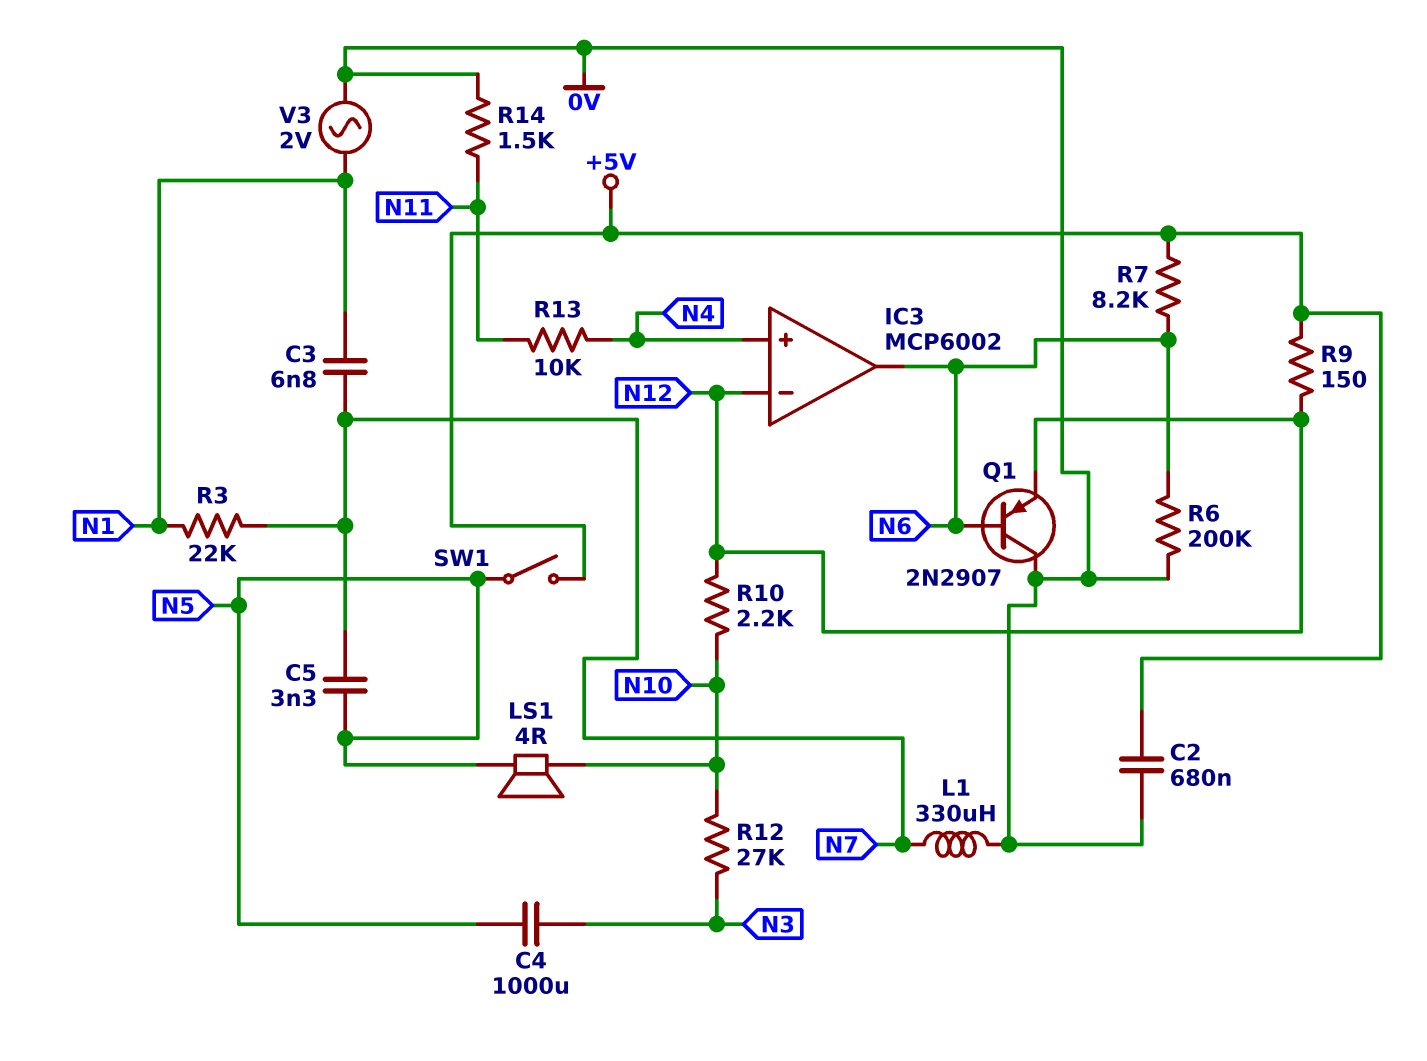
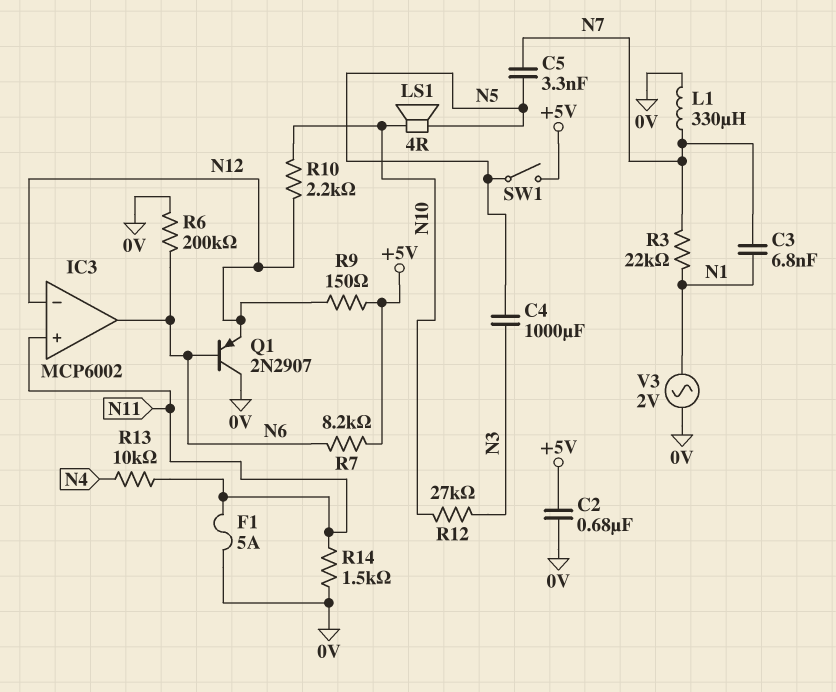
F1: none -> 5A (0V, N11)
IC3 pin in+: N4 -> N11

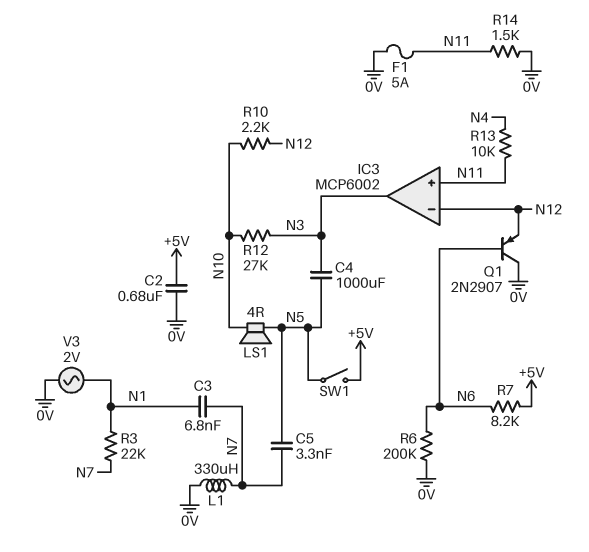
IC3 pin out: N6 -> N3
R9: 150 (+5V, N12) -> none

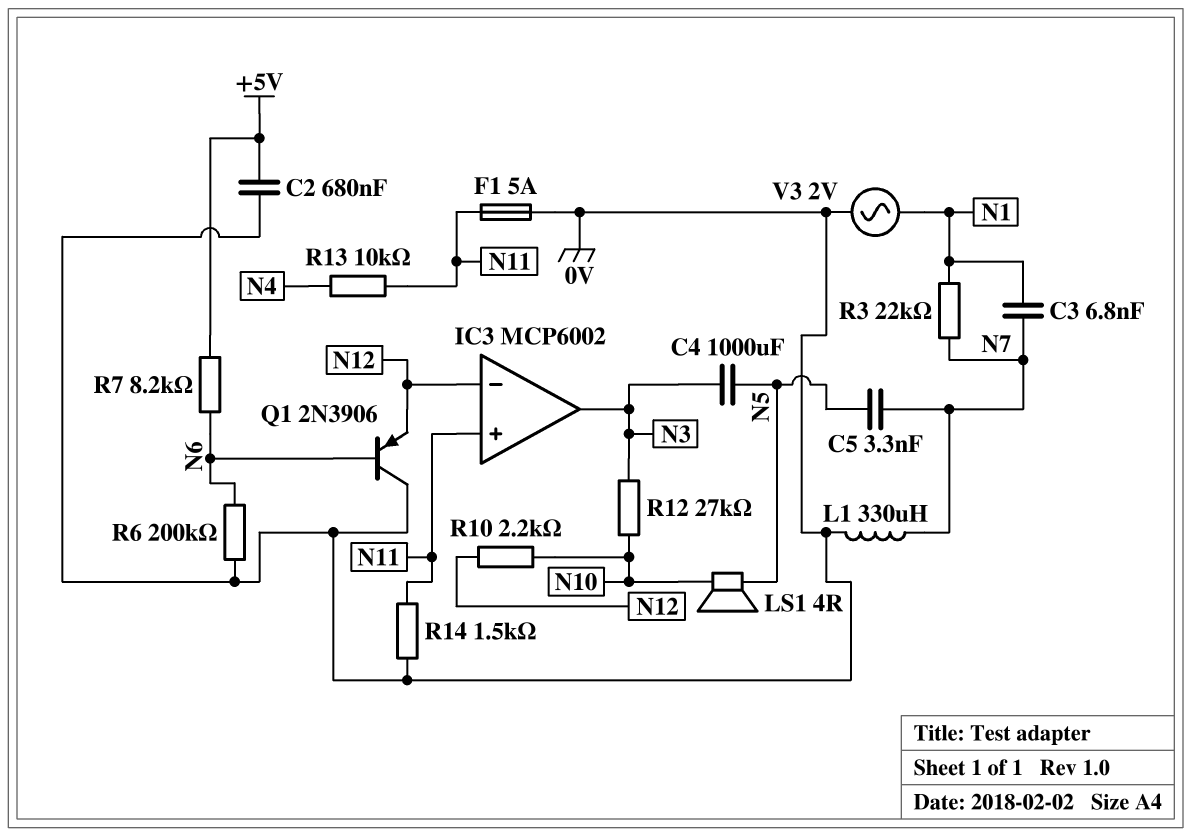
Q1: PNP 2N2907 (B N6, C 0V, E N12) -> PNP 2N3906 (B N6, C 0V, E N12)
SW1: switch (+5V, N5) -> none

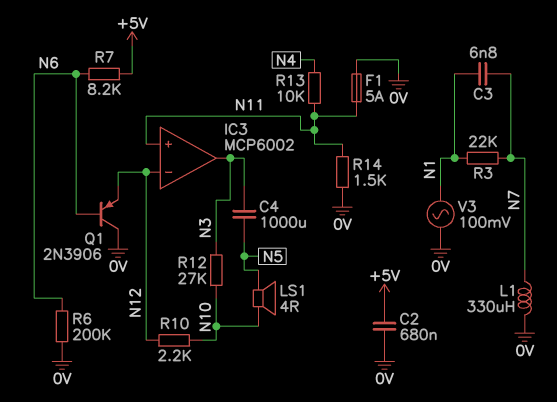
C5: 3.3nF (N5, N7) -> none
V3: AC 2V (0V, N1) -> AC 100mV (0V, N1)

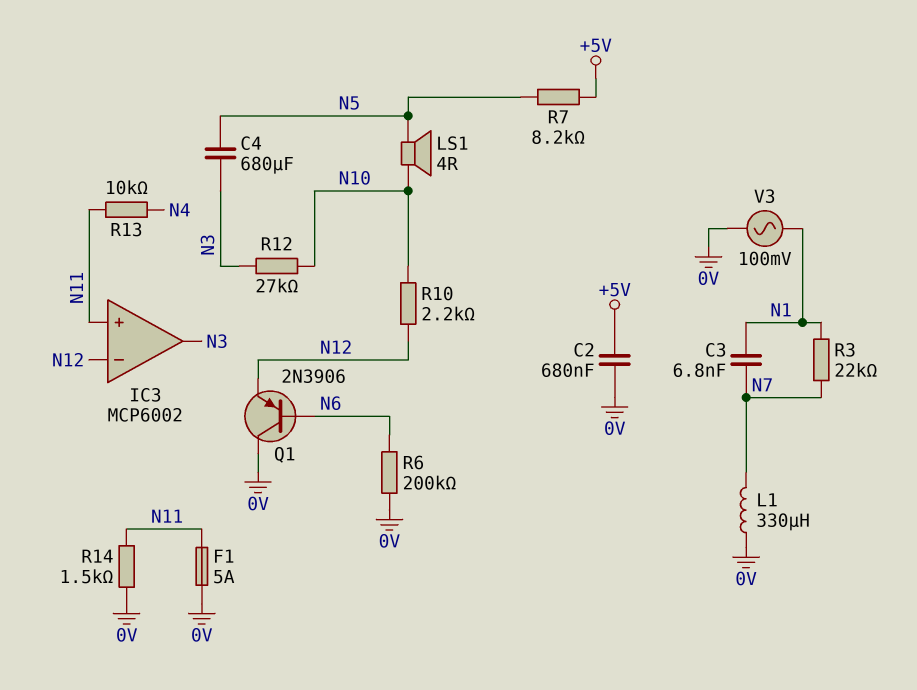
C4: 1000uF (N3, N5) -> 680uF (N3, N5)
R7: 8.2k (+5V, N6) -> 8.2k (+5V, N5)

